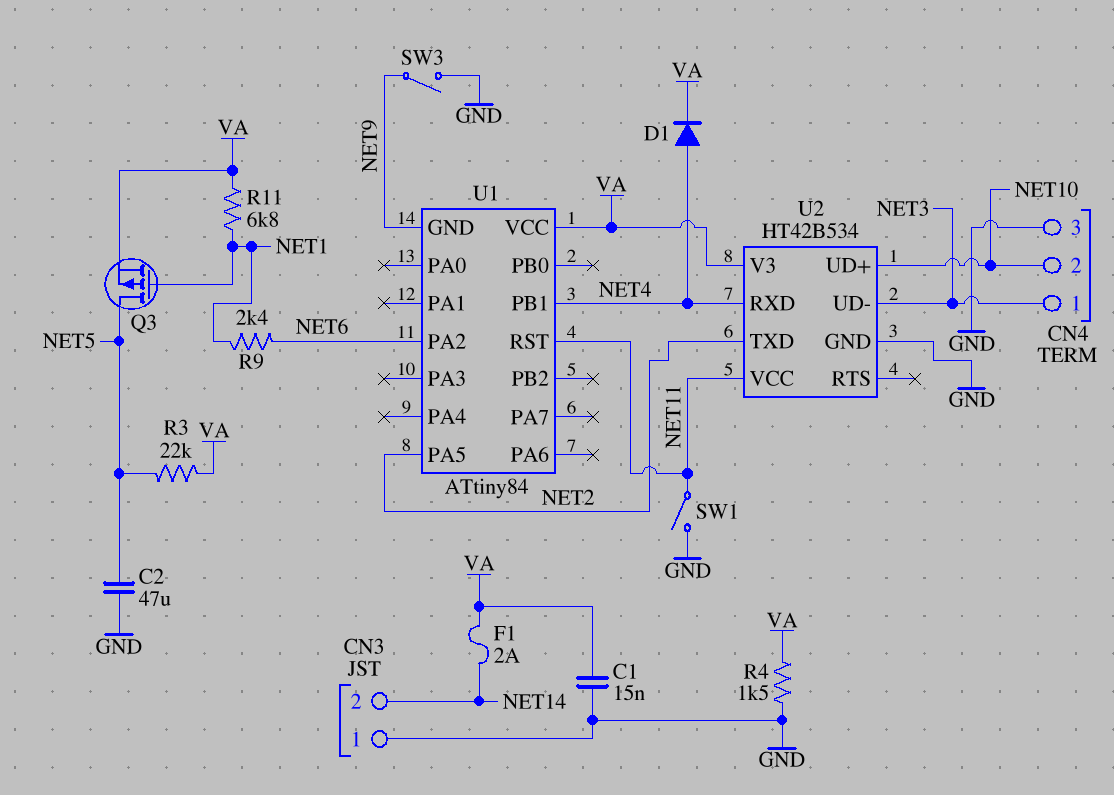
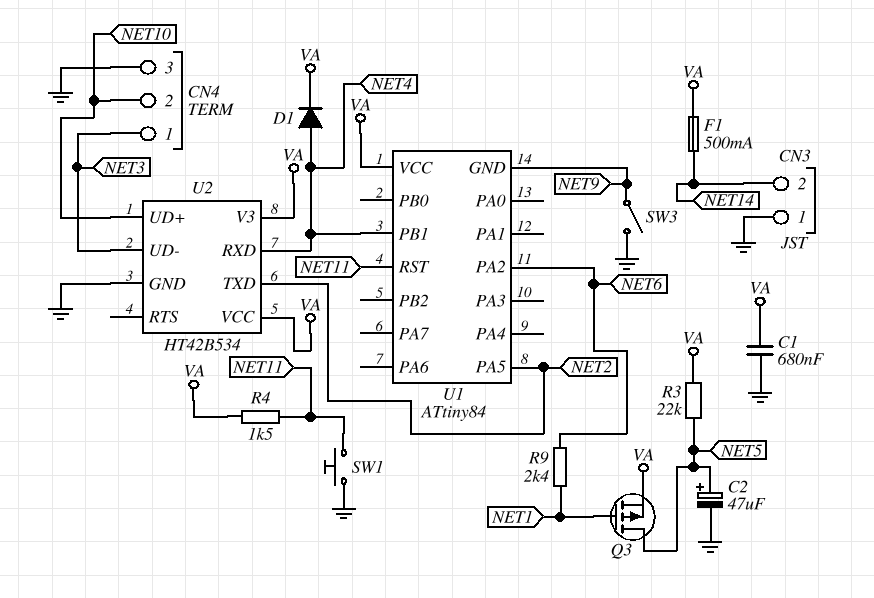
C1: 15nF (GND, VA) -> 680nF (GND, VA)
C2: 47uF (GND, NET5) -> 47uF (plus NET5, minus GND)
F1: 2A (NET14, VA) -> 500mA (NET14, VA)
R4: 1.5k (GND, VA) -> 1.5k (NET11, VA)
R11: 6.8k (NET1, VA) -> none
SW1: switch (GND, NET11) -> button (GND, NET11)
U2 pin VCC: NET11 -> VA

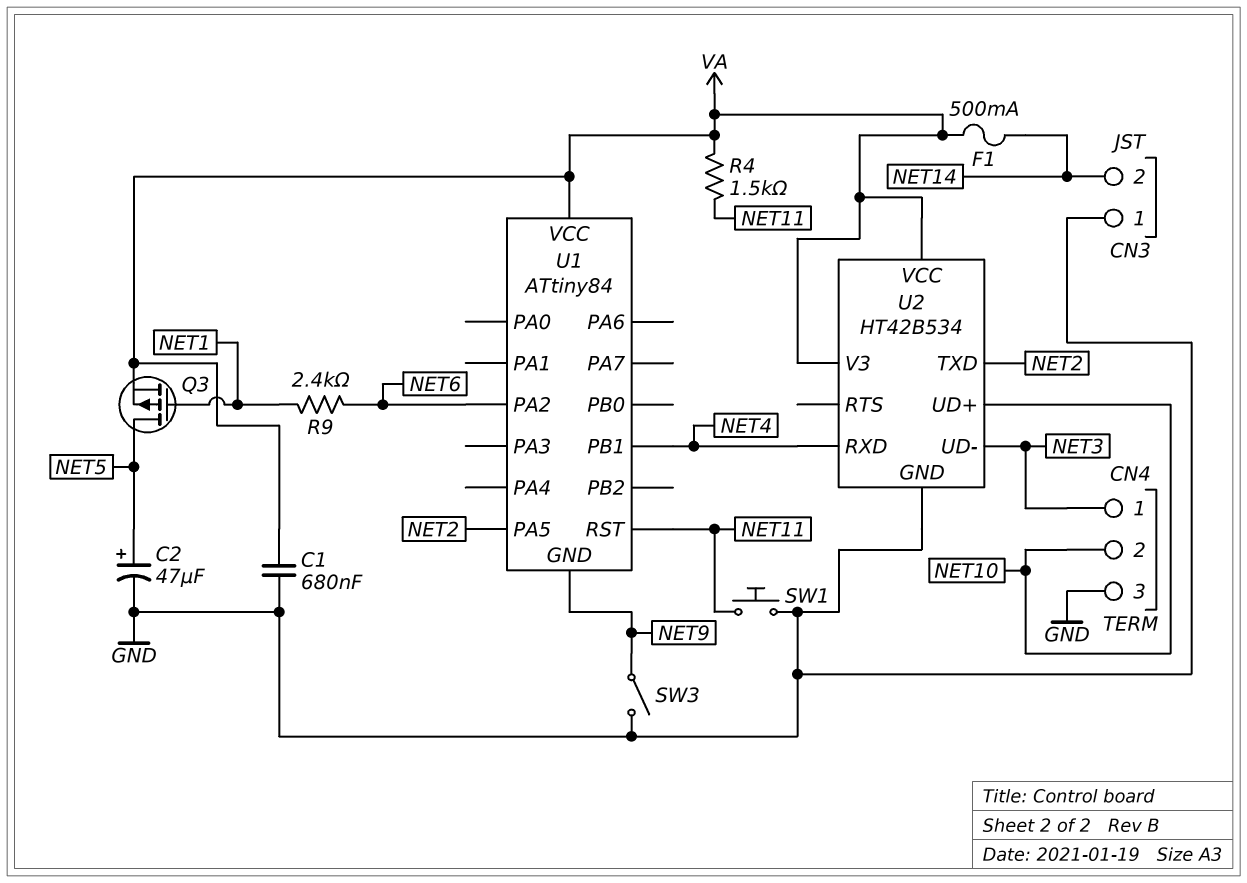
D1: diode (A NET4, K VA) -> none
R3: 22k (NET5, VA) -> none

